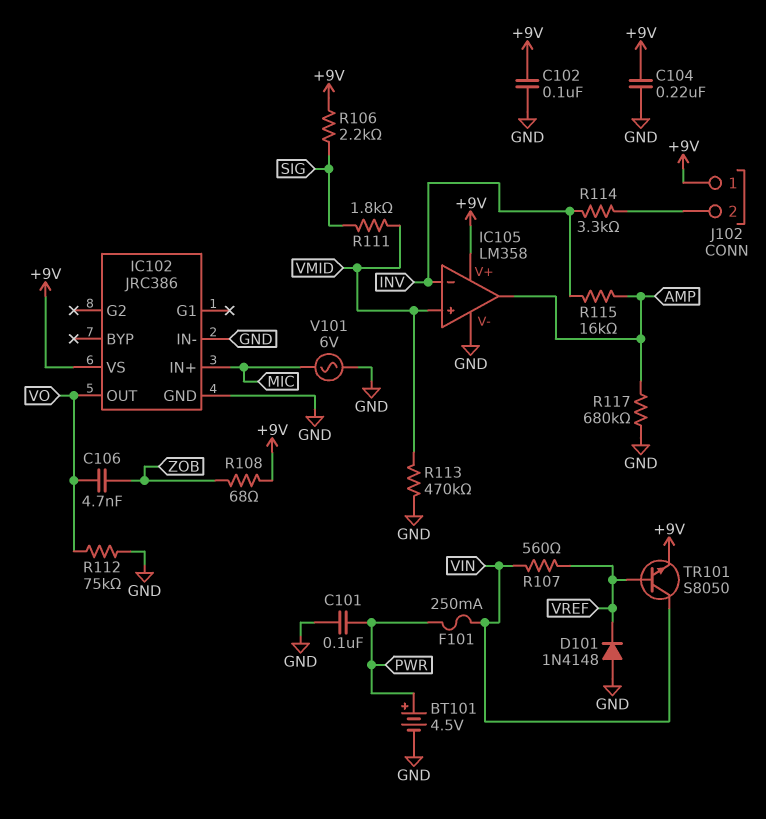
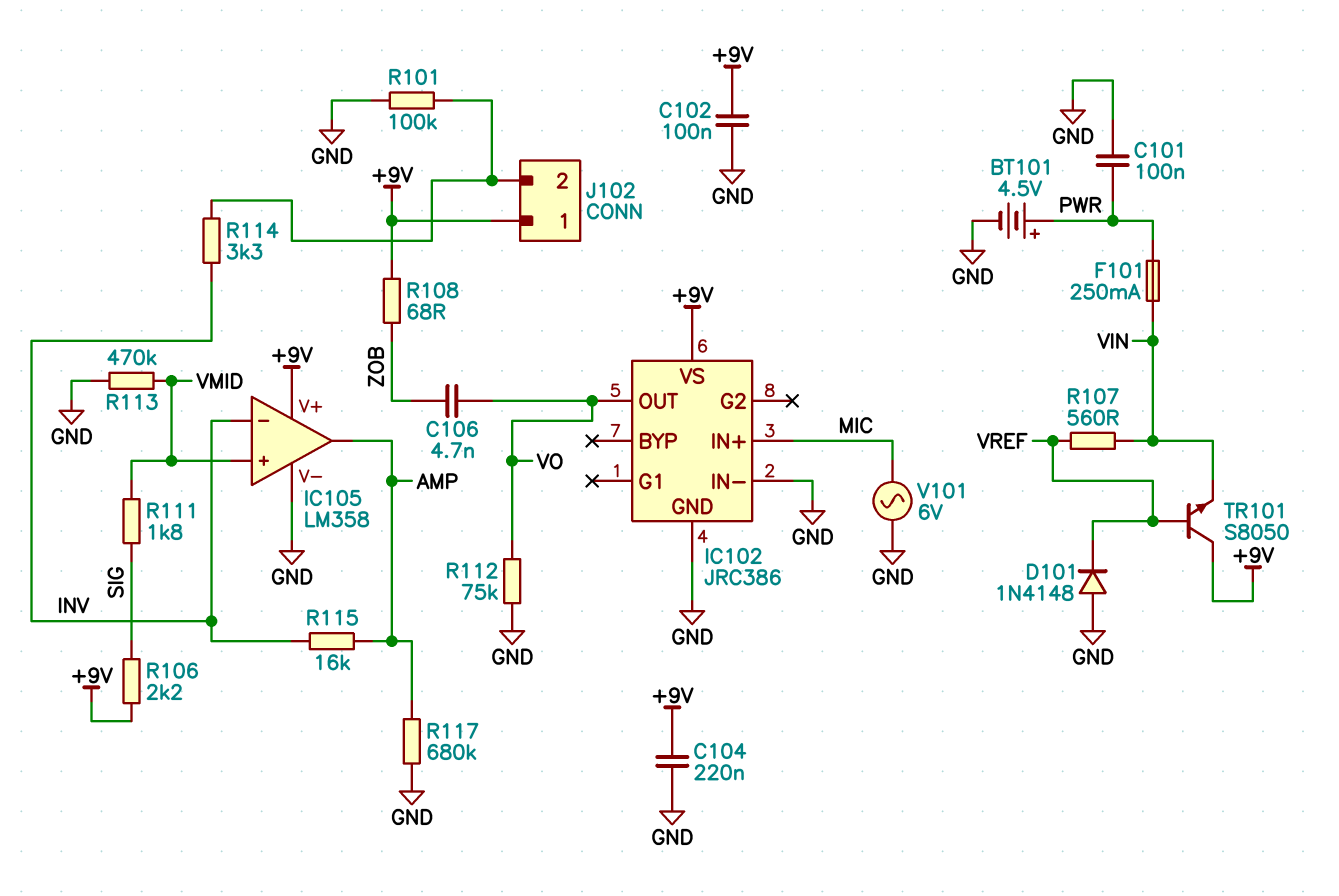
R101: none -> 100k (GND, J102/2)
TR101: NPN S8050 (B VREF, C VIN, E +9V) -> NPN S8050 (B VREF, C +9V, E VIN)

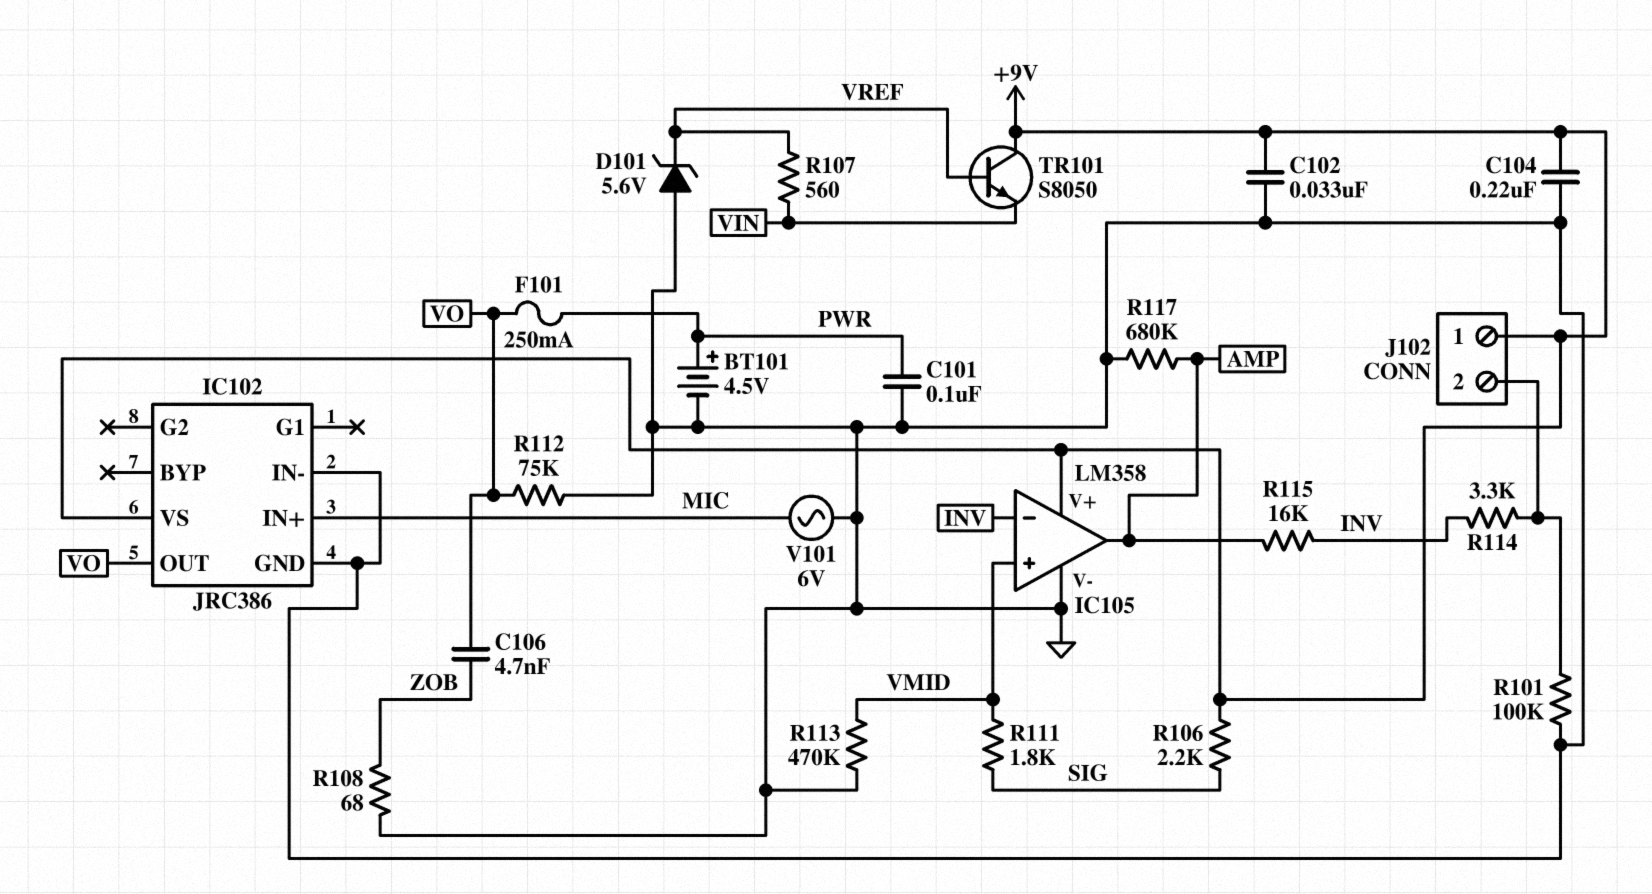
C102: 100nF (+9V, GND) -> 33nF (+9V, GND)
D101: diode 1N4148 (A GND, K VREF) -> zener 5.6V (A GND, K VREF)
F101: 250mA (PWR, VIN) -> 250mA (PWR, VO)
R108: 68 (+9V, ZOB) -> 68 (GND, ZOB)

